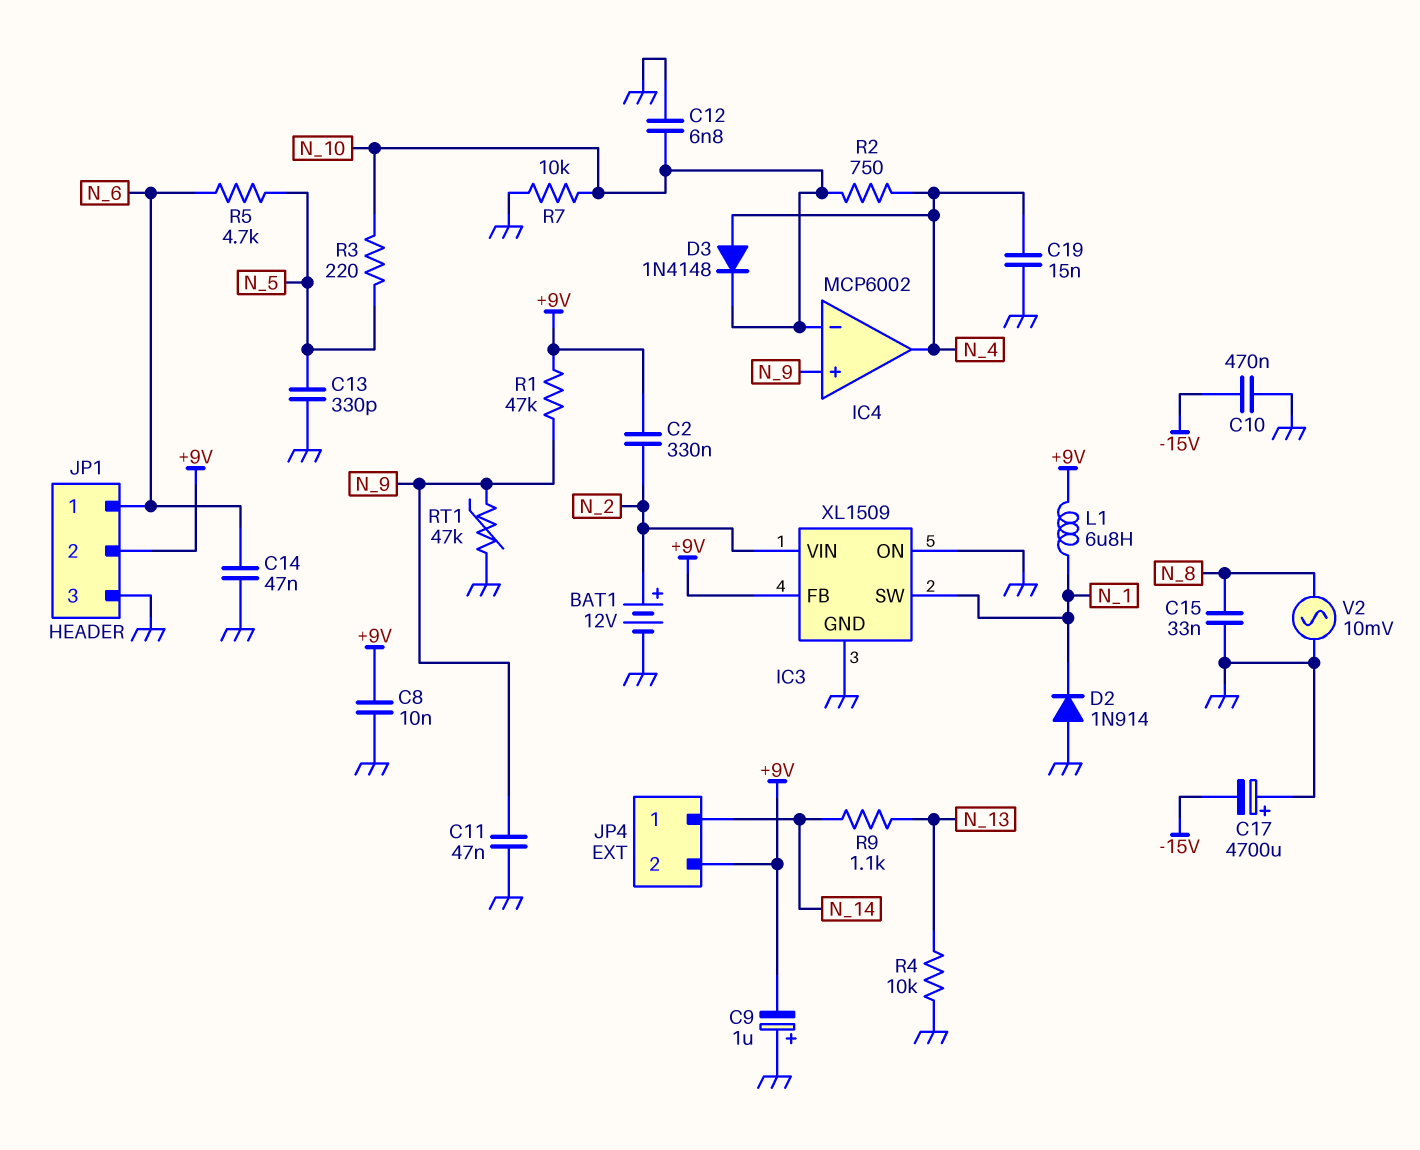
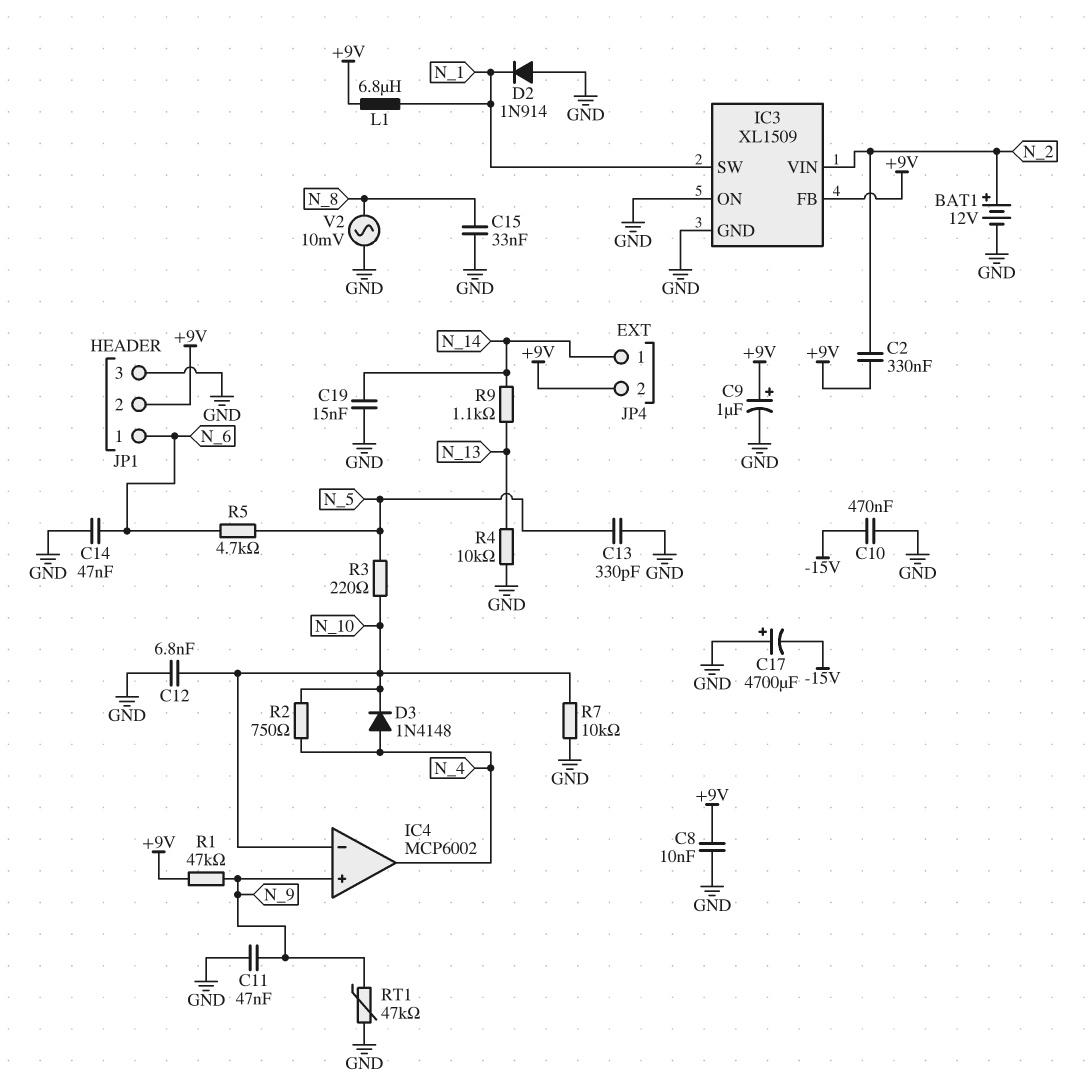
C9: 1uF (plus GND, minus +9V) -> 1uF (plus +9V, minus GND)
C19: 15nF (GND, N_4) -> 15nF (GND, N_14)

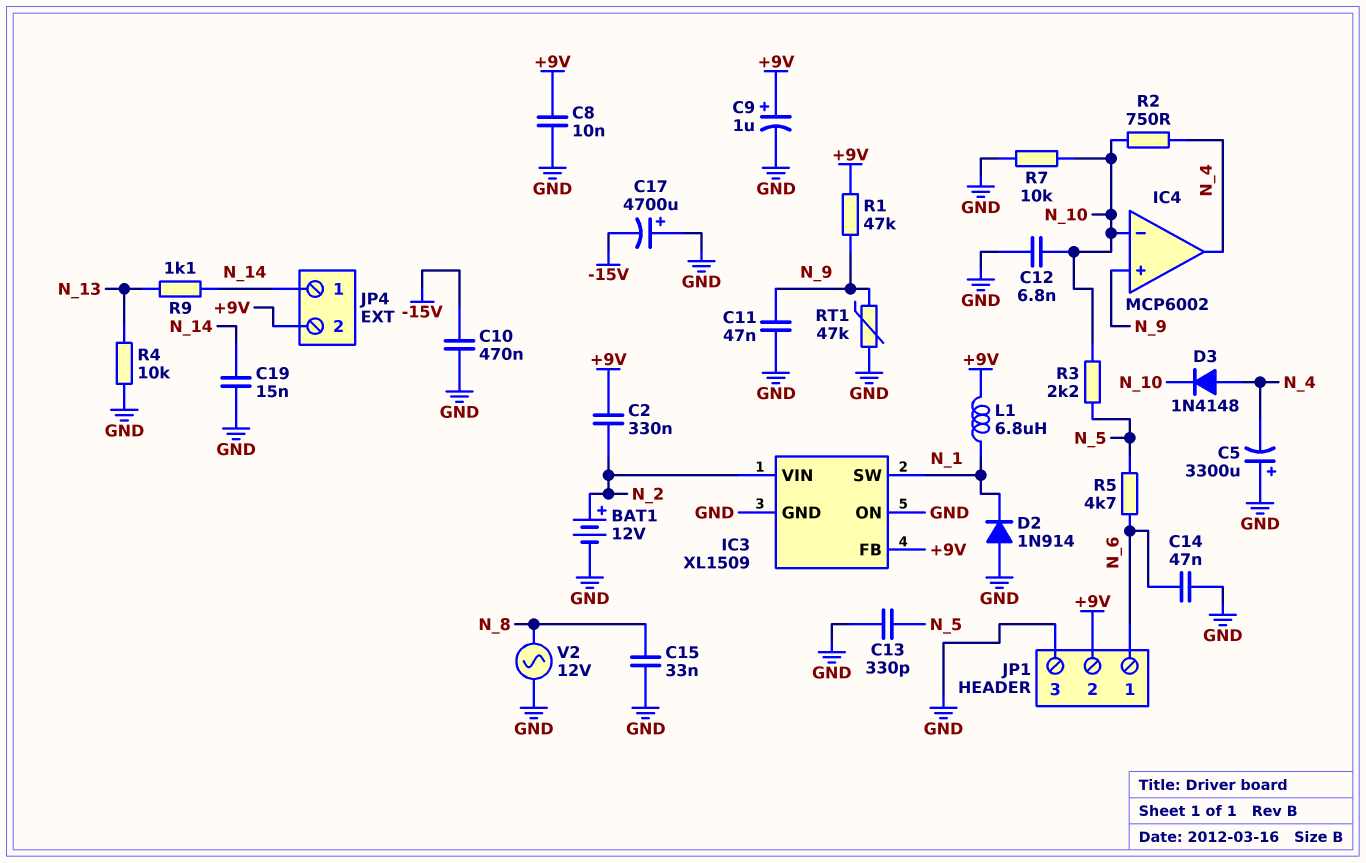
C5: none -> 3300uF (plus GND, minus N_4)
R3: 220 (N_5, N_10) -> 2.2k (N_5, N_10)
V2: AC 10mV (GND, N_8) -> AC 12V (GND, N_8)

